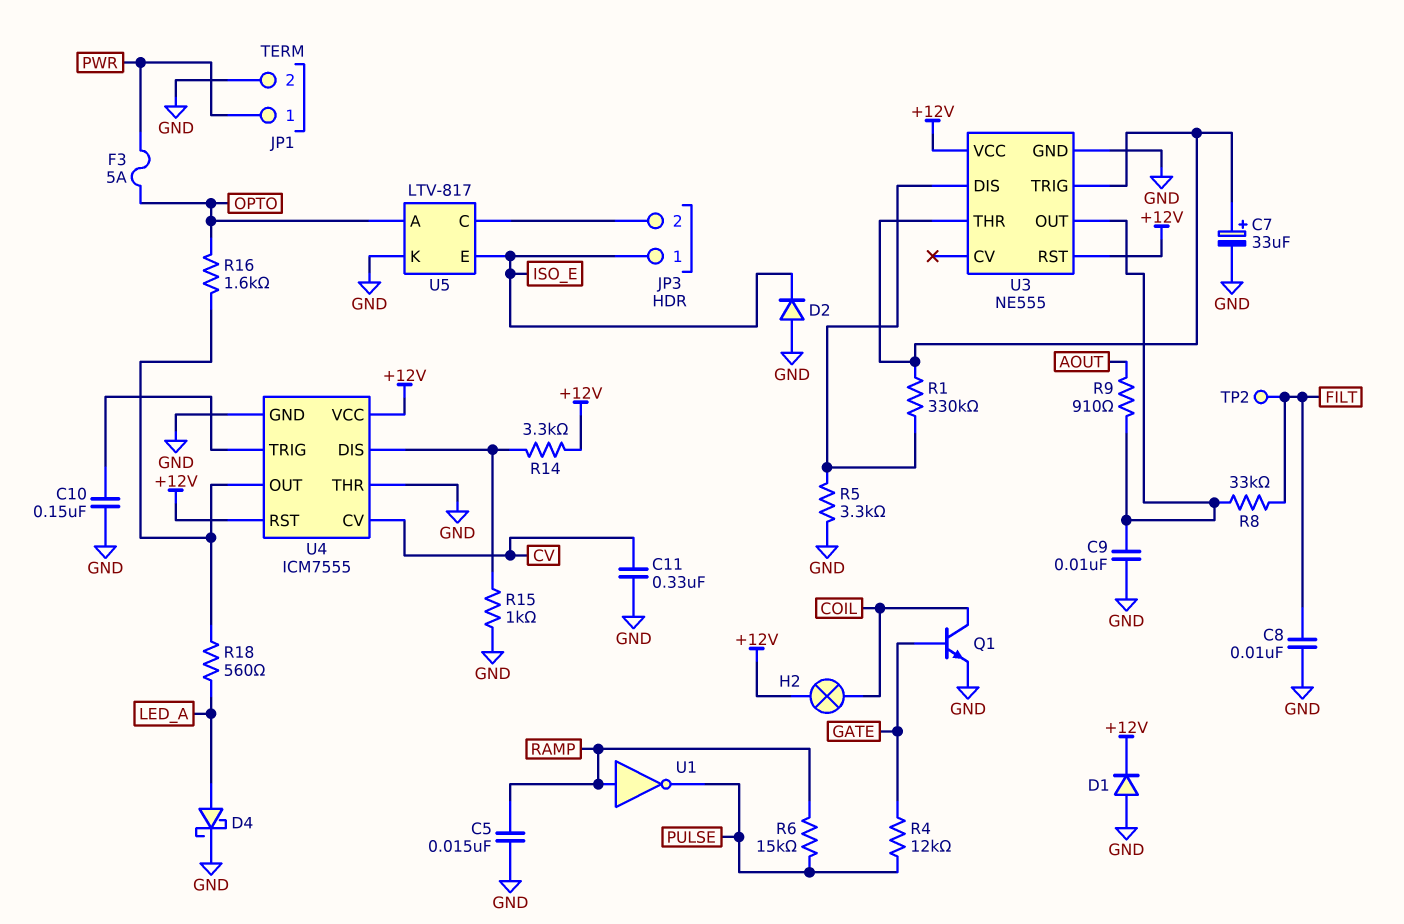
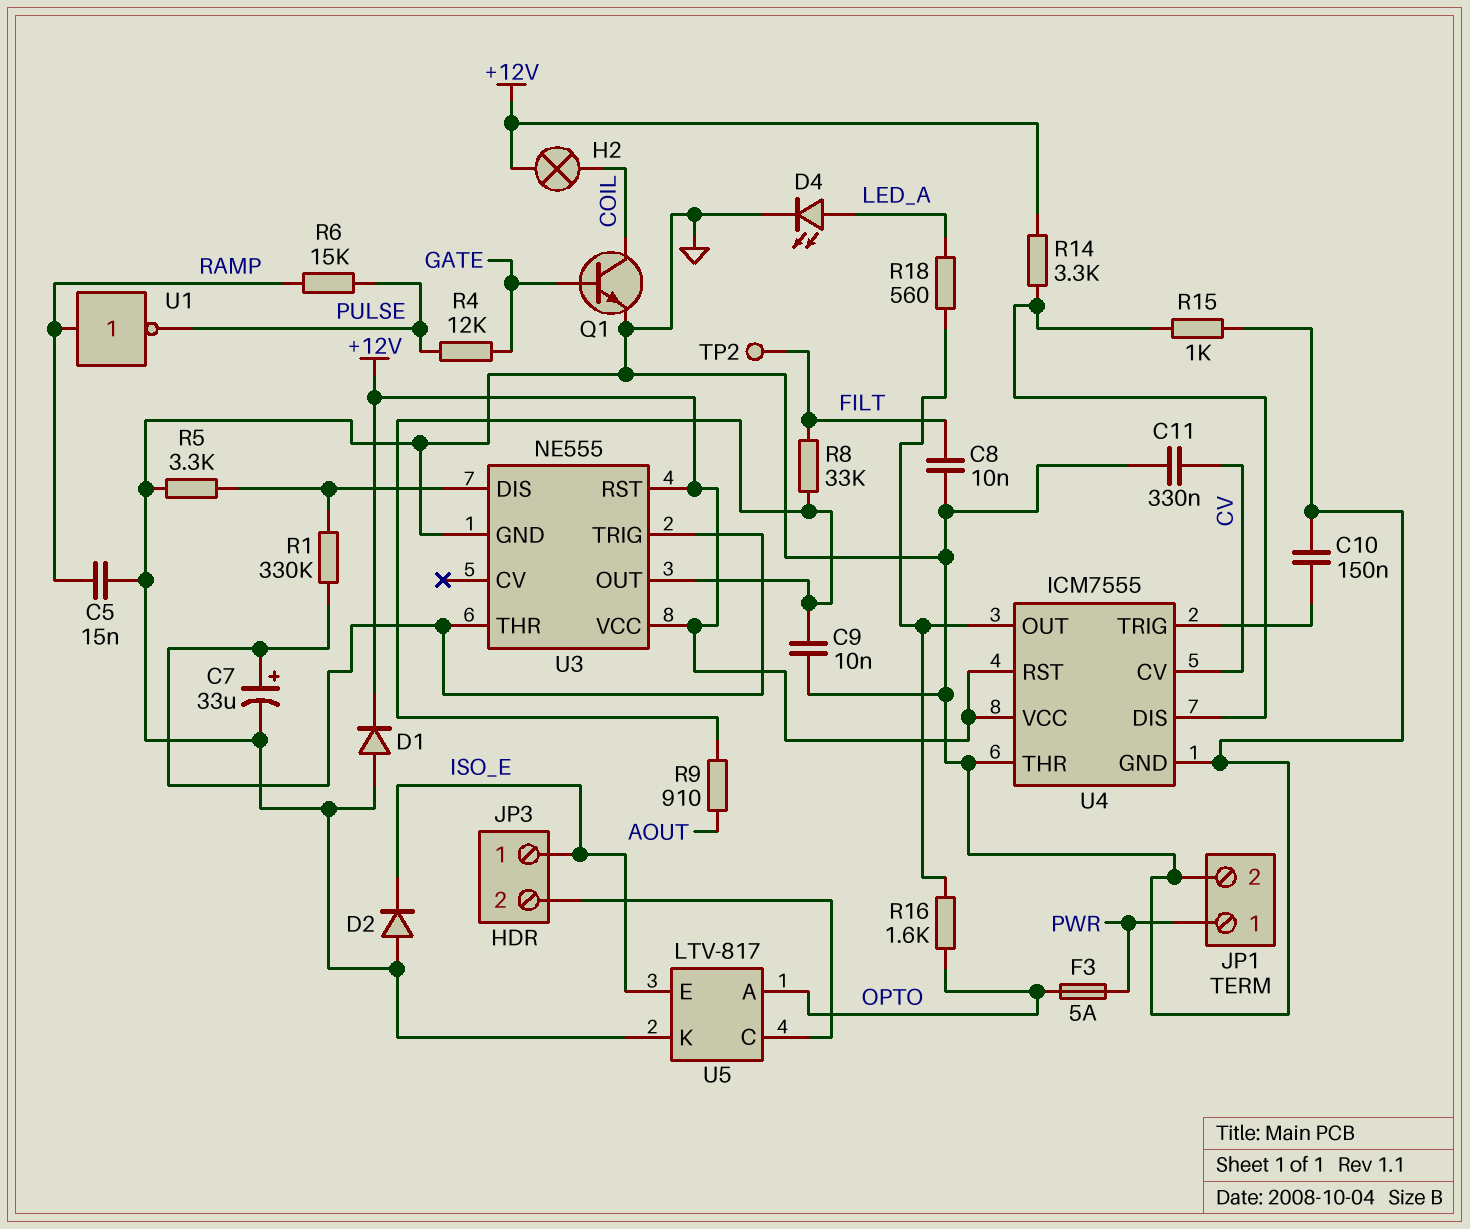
D4: schottky (A LED_A, K GND) -> LED (A LED_A, K GND)

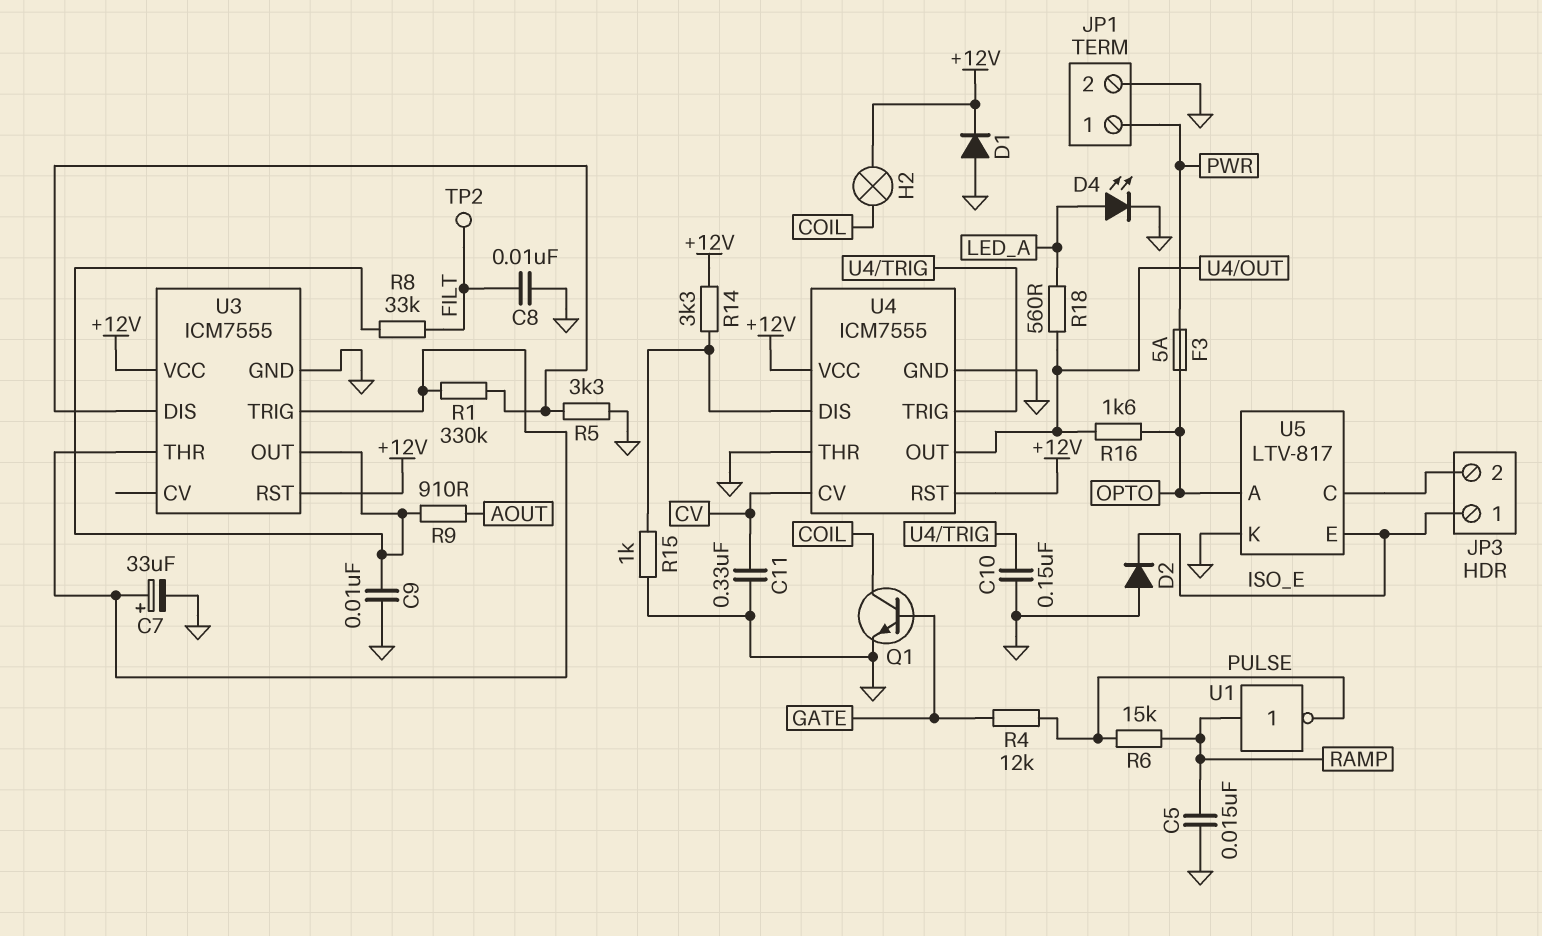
U3: NE555 -> ICM7555

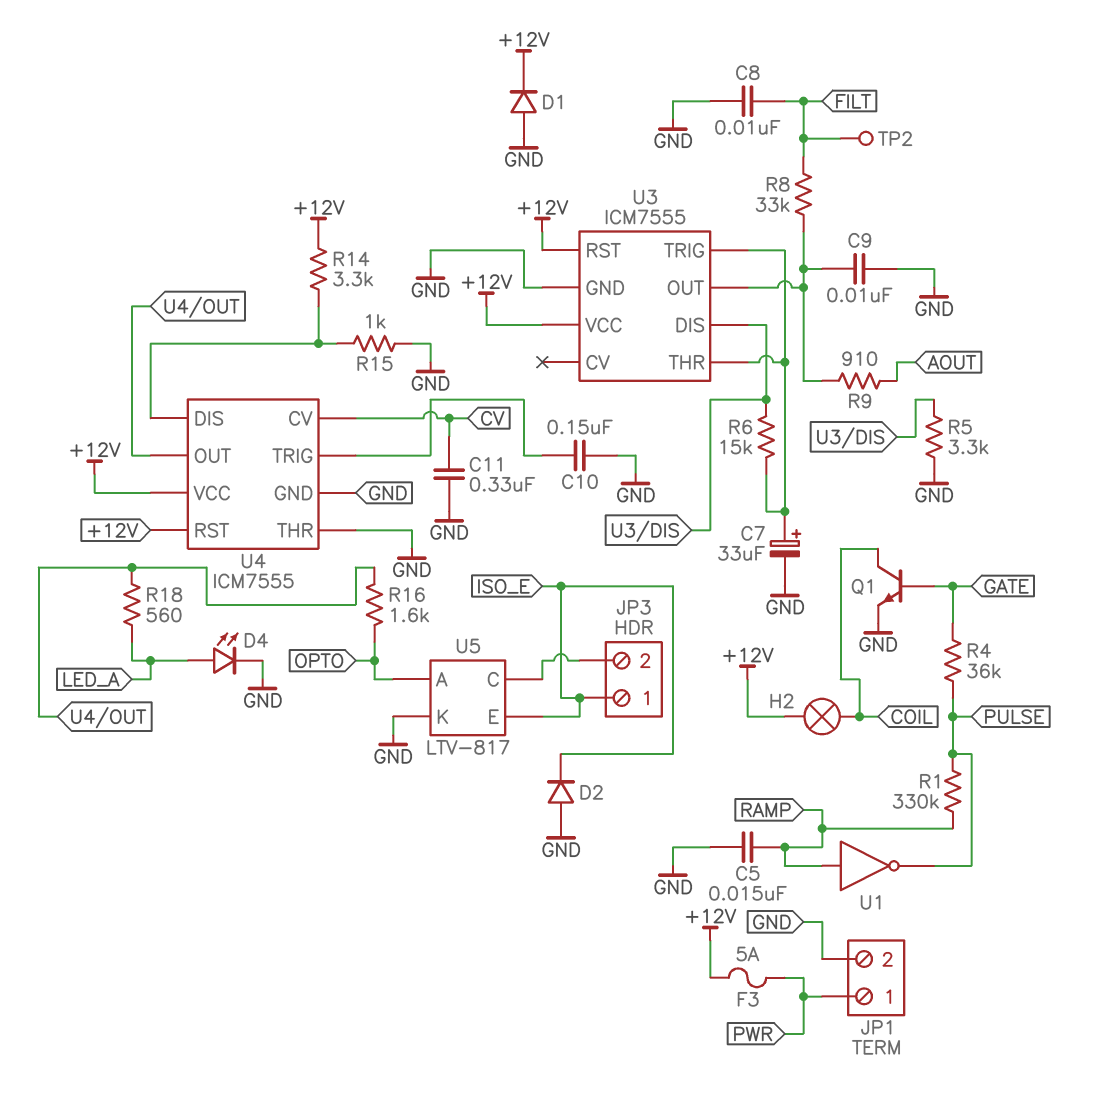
F3: 5A (OPTO, PWR) -> 5A (+12V, PWR)
R1: 330k (U3/DIS, U3/THR) -> 330k (PULSE, RAMP)
R4: 12k (GATE, PULSE) -> 36k (GATE, PULSE)
R6: 15k (PULSE, RAMP) -> 15k (U3/DIS, U3/THR)

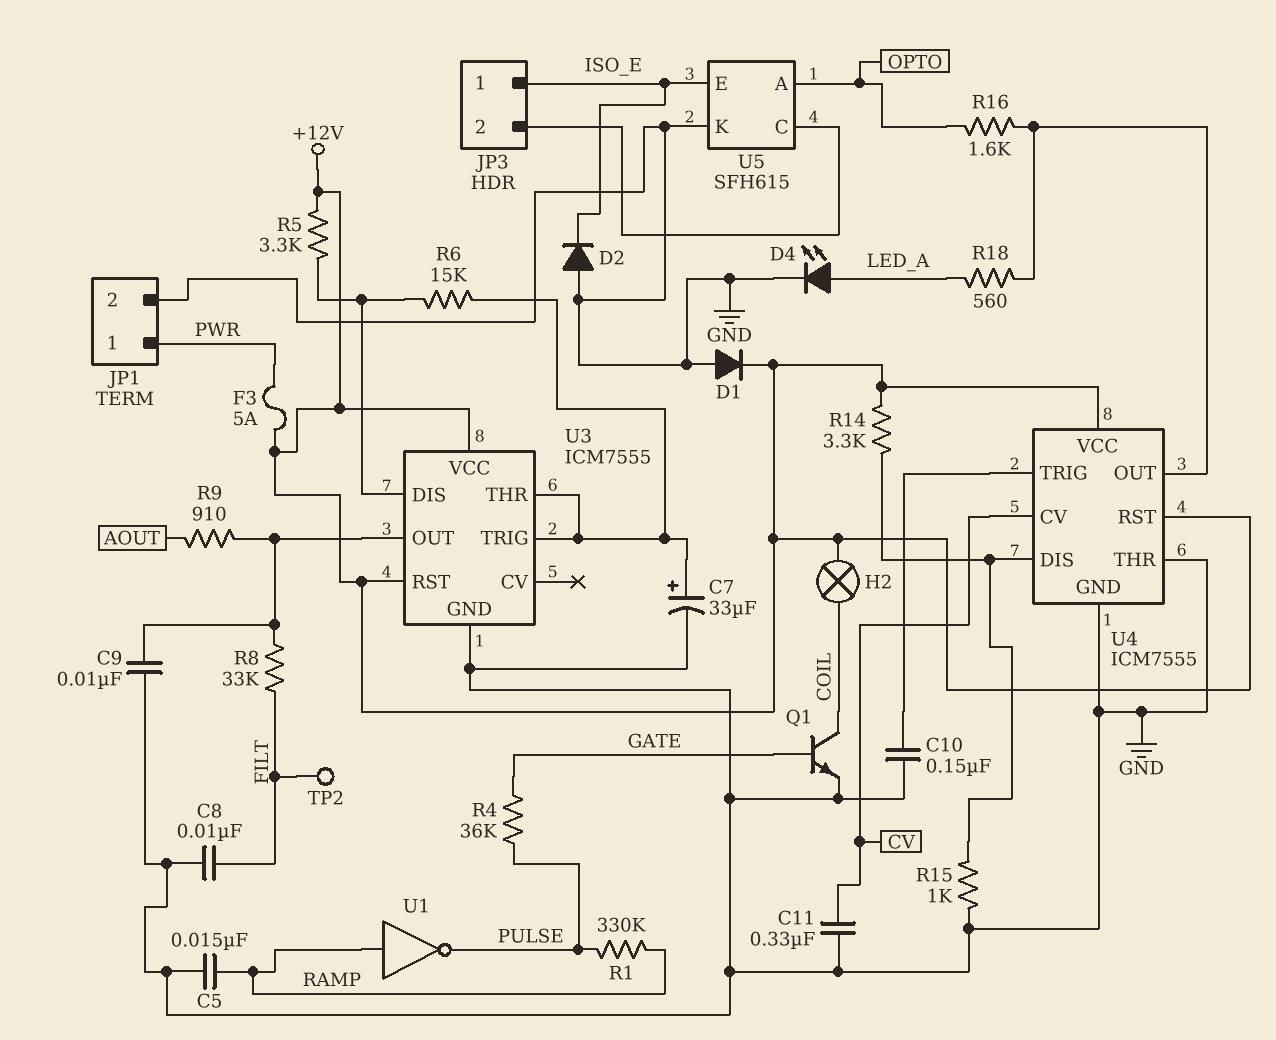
R5: 3.3k (GND, U3/DIS) -> 3.3k (+12V, U3/DIS)
U5: LTV-817 -> SFH615

